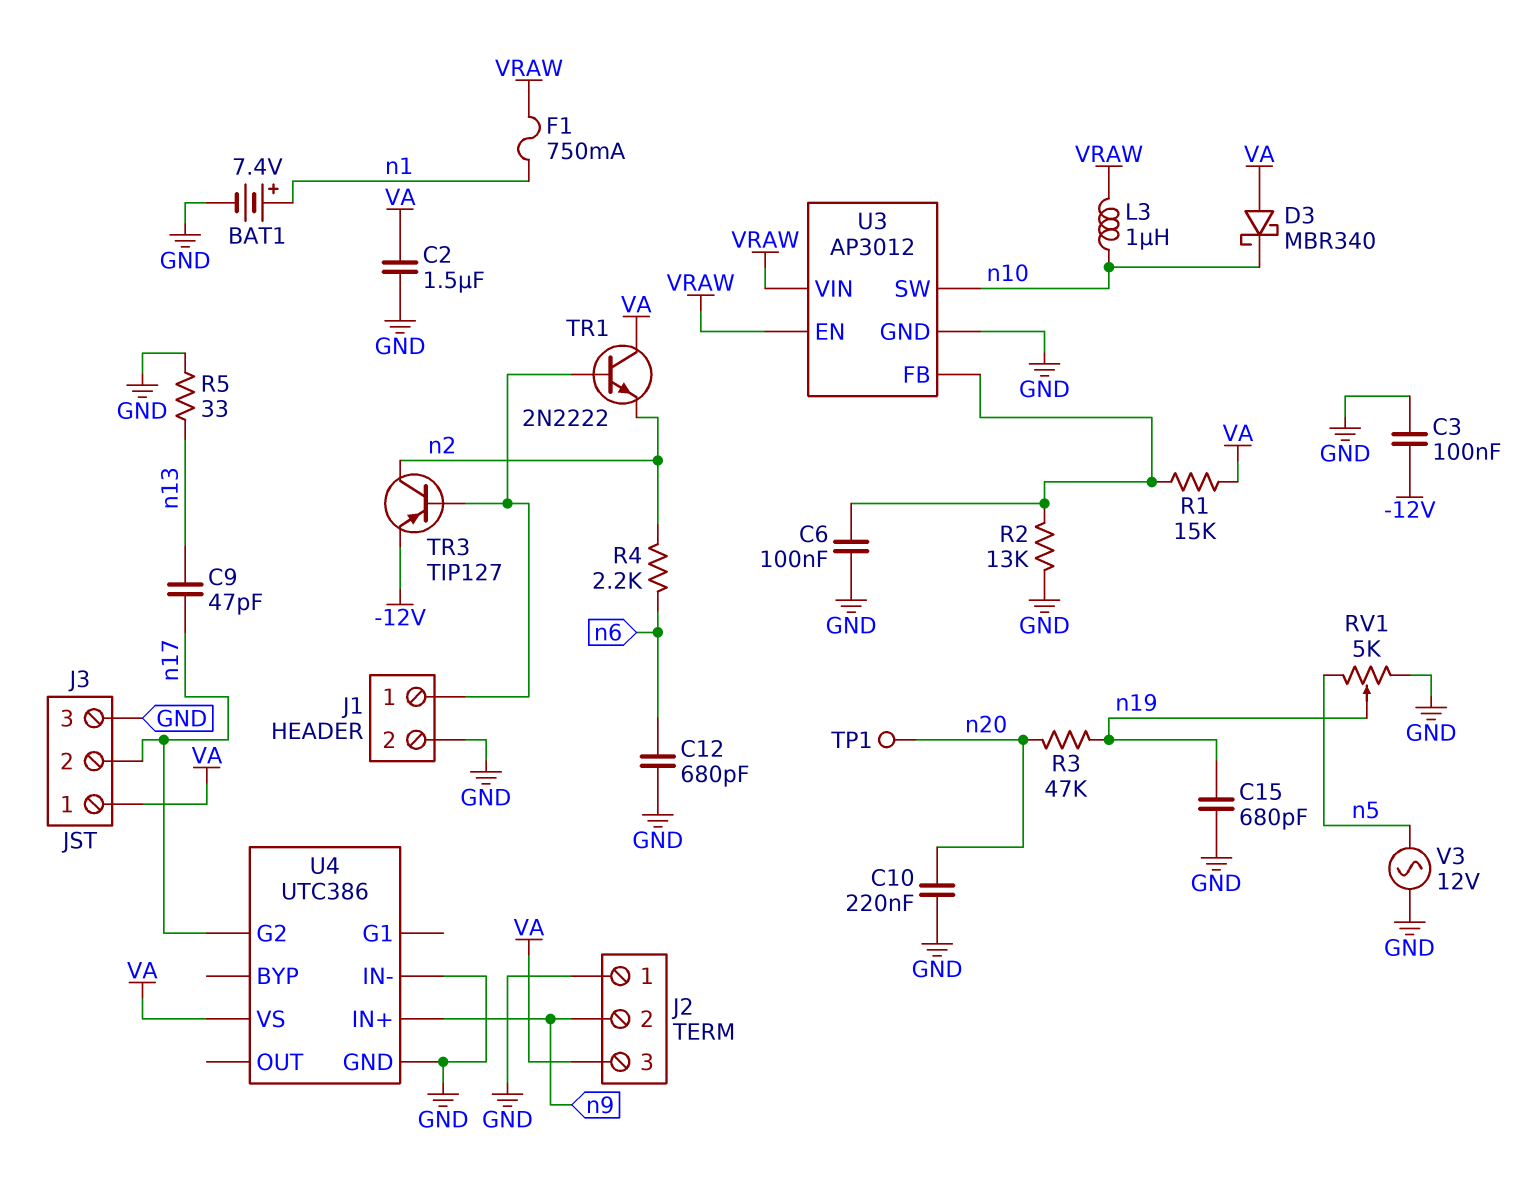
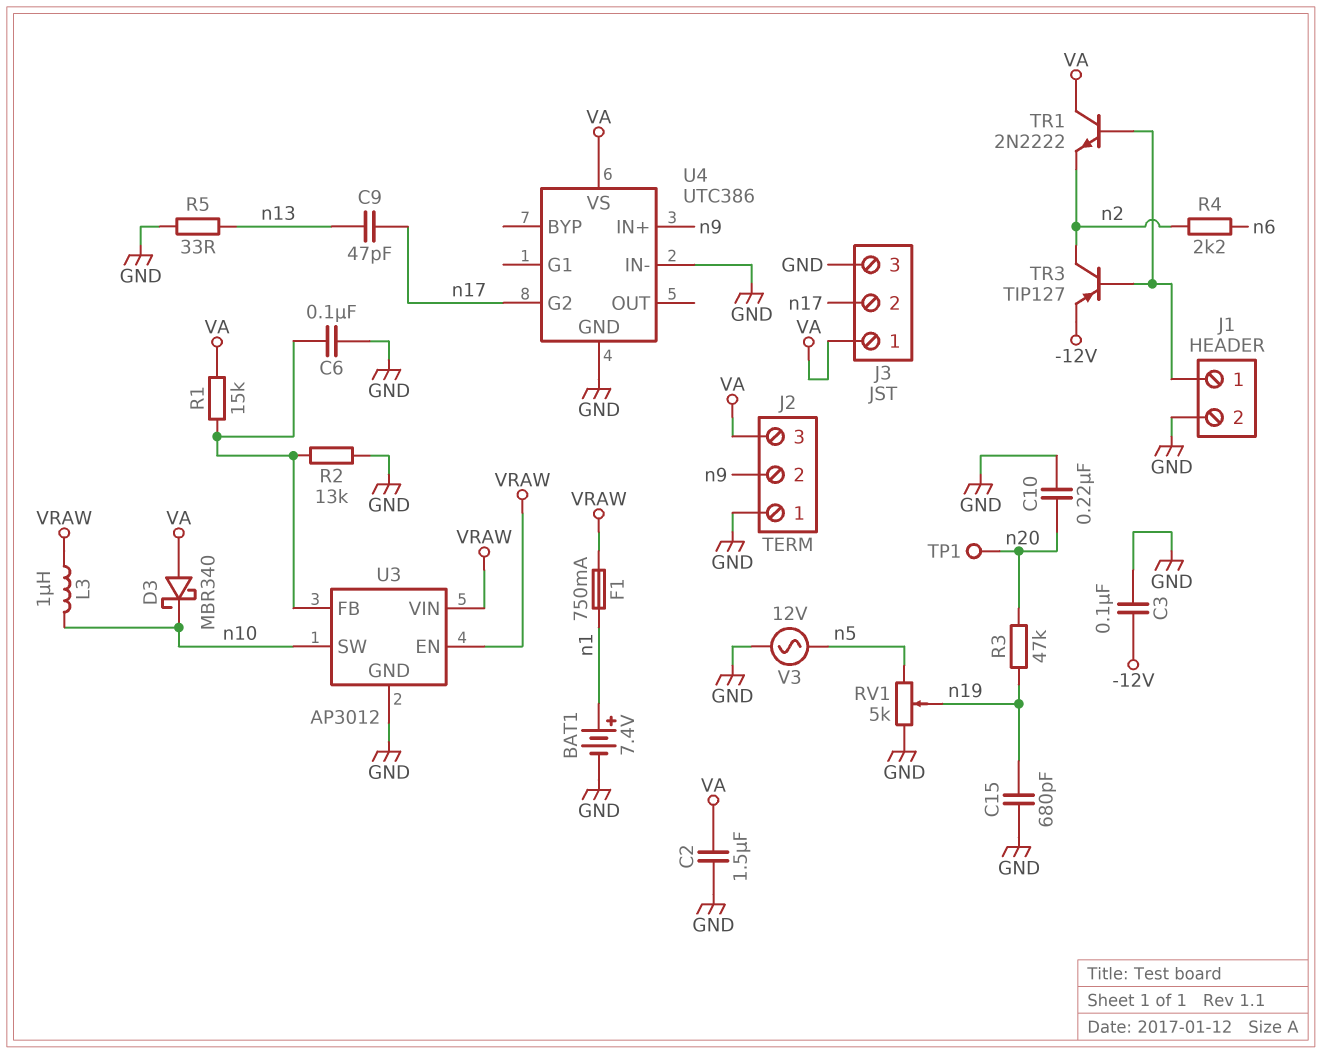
C12: 680pF (GND, n6) -> none

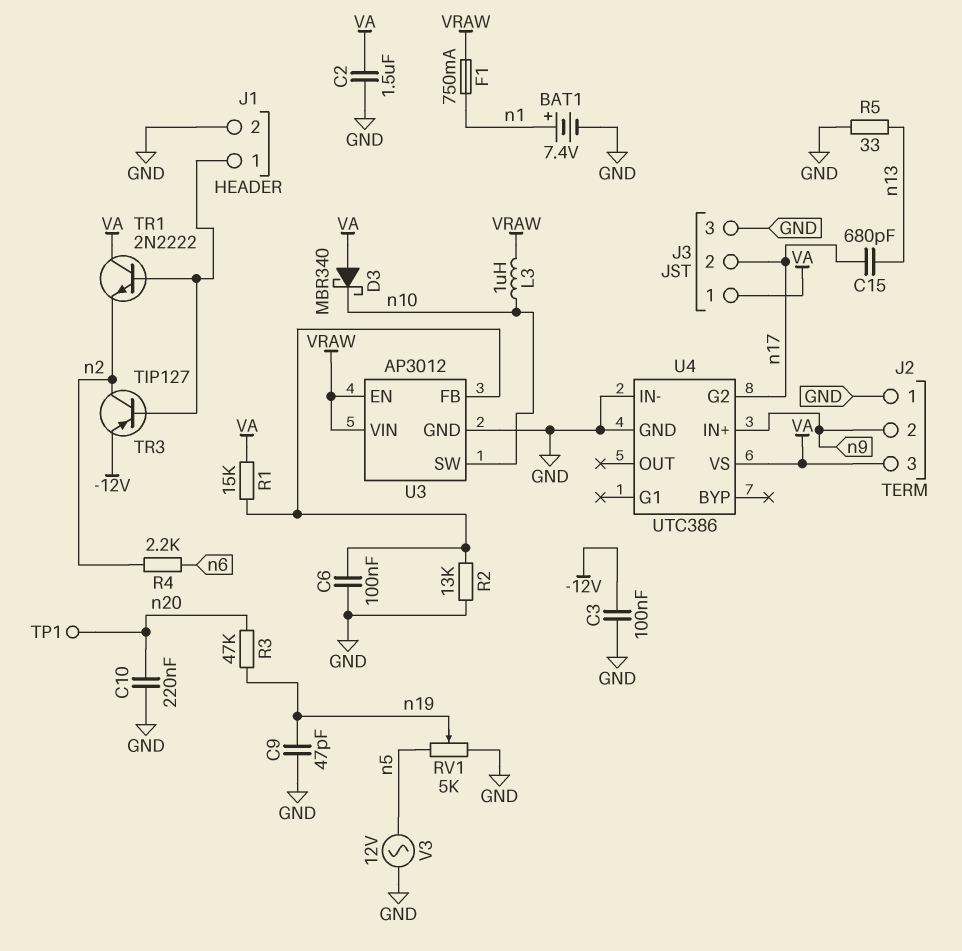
C9: 47pF (n13, n17) -> 47pF (GND, n19)
C15: 680pF (GND, n19) -> 680pF (n13, n17)

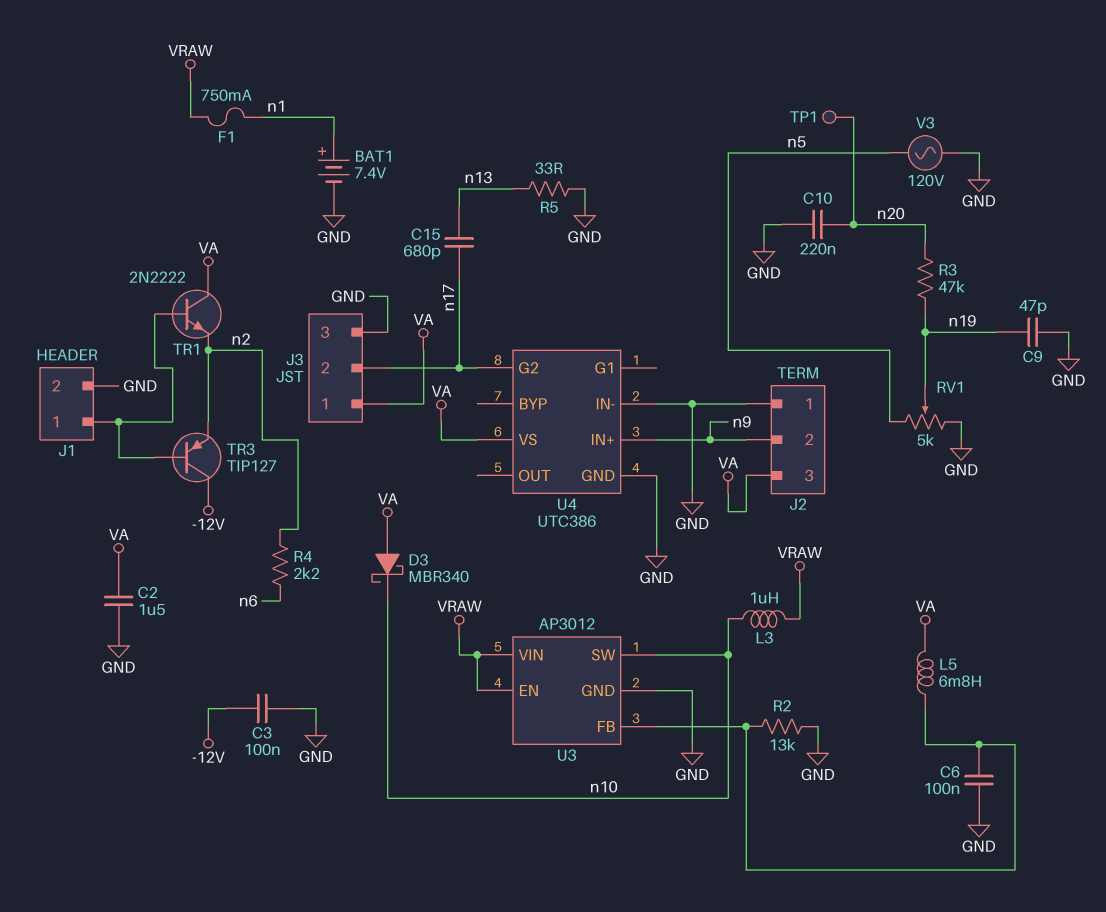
L5: none -> 6.8mH (U3/FB, VA)
R1: 15k (U3/FB, VA) -> none
TR3: PNP TIP127 (B J1/1, C n2, E -12V) -> PNP TIP127 (B J1/1, C -12V, E n2)
V3: AC 12V (GND, n5) -> AC 120V (GND, n5)

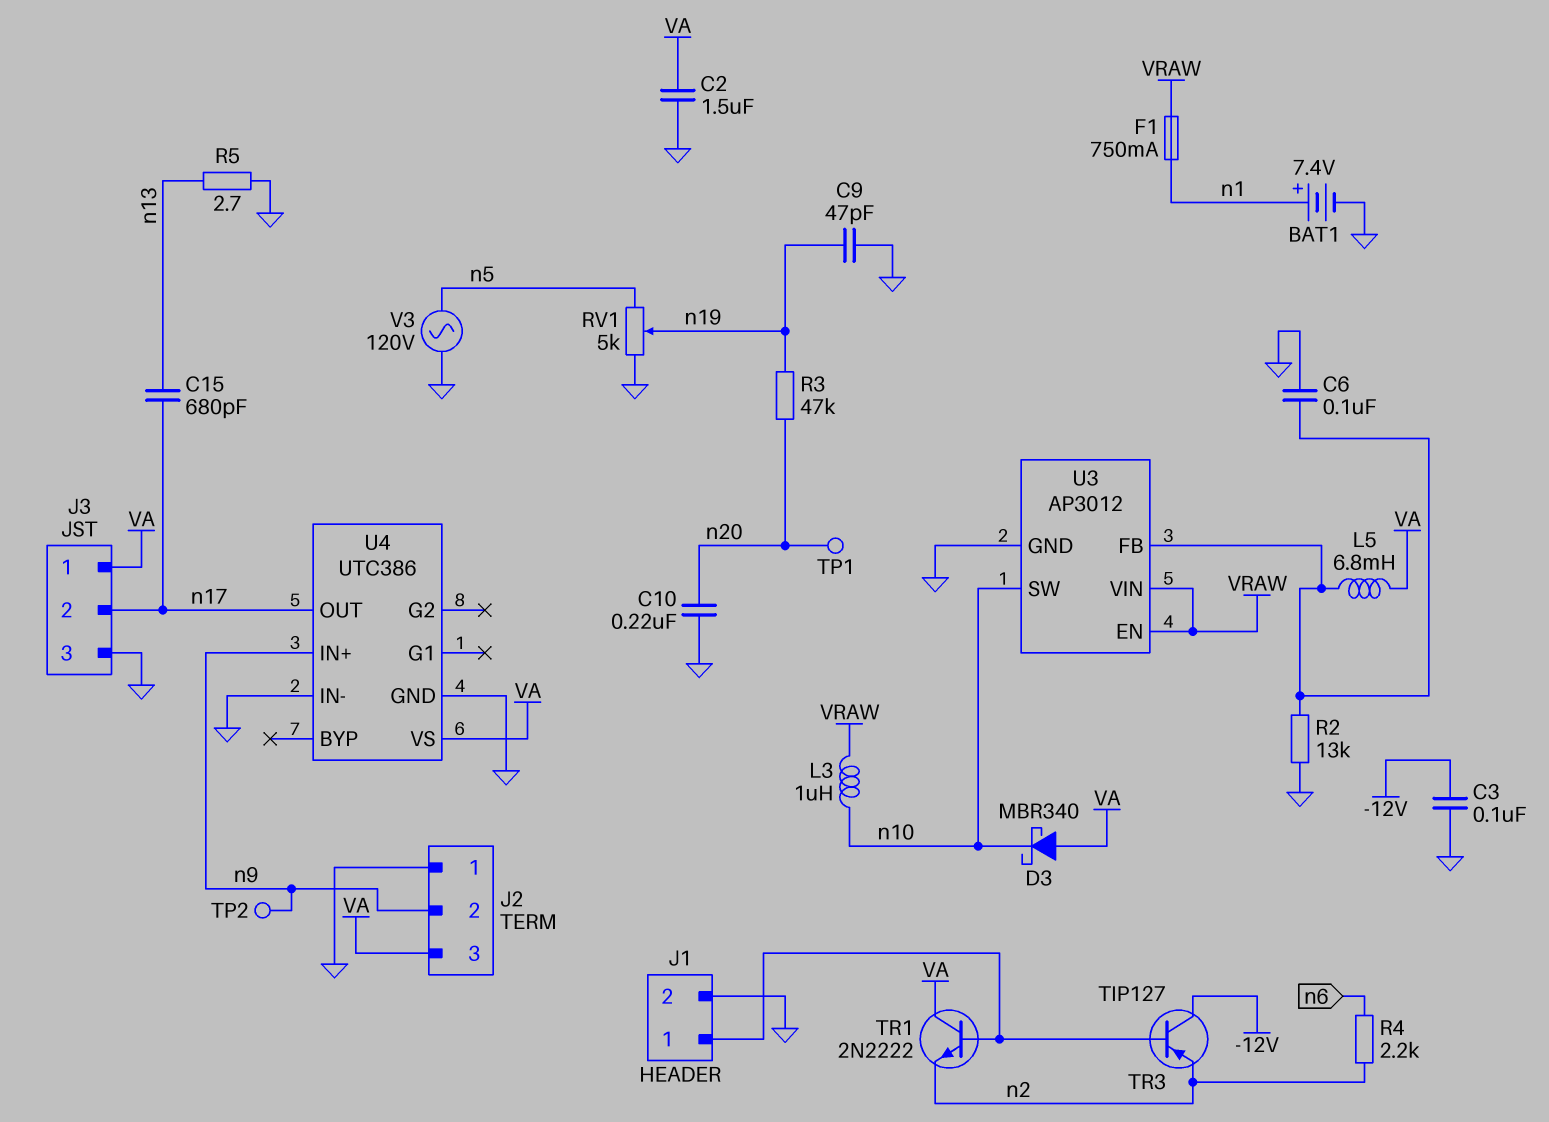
R5: 33 (GND, n13) -> 2.7 (GND, n13)
TP2: none -> test point (n9)
U4 pin G2: n17 -> none
U4 pin OUT: none -> n17

